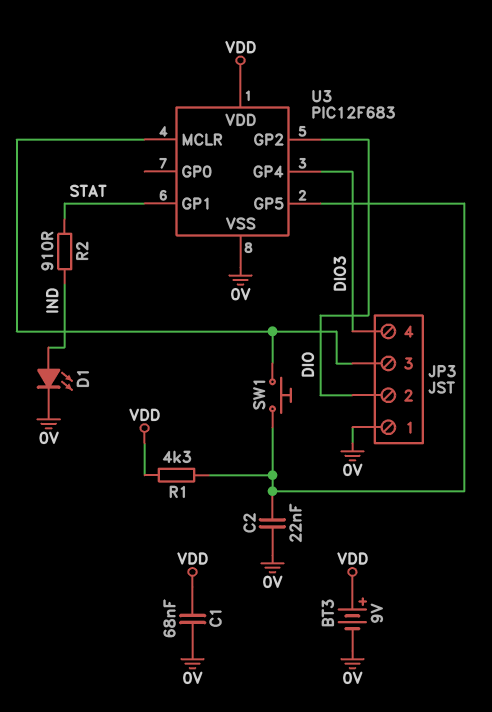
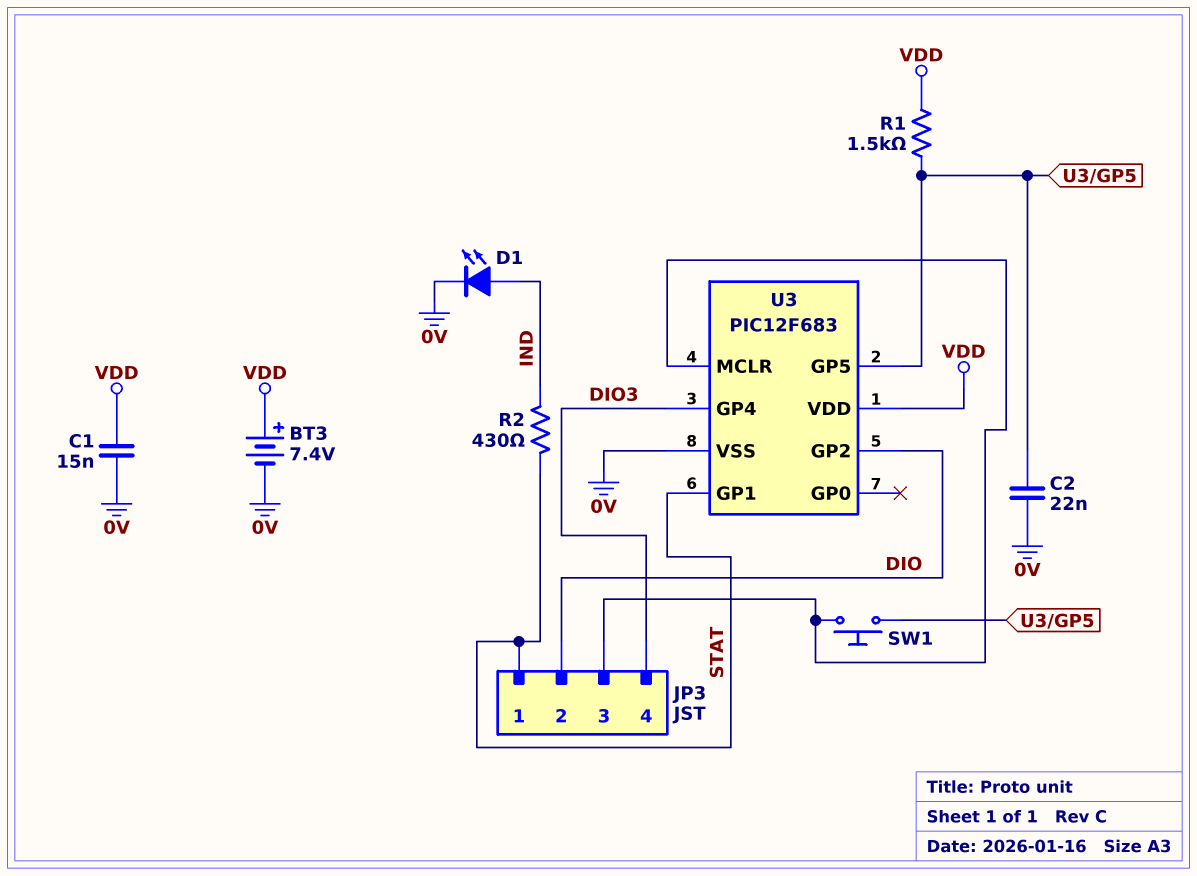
BT3: 9V (plus VDD, minus 0V) -> 7.4V (plus VDD, minus 0V)
C1: 68nF (0V, VDD) -> 15nF (0V, VDD)
JP3 pin 1: 0V -> STAT
R1: 4.3k (U3/GP5, VDD) -> 1.5k (U3/GP5, VDD)
R2: 910 (IND, STAT) -> 430 (IND, STAT)

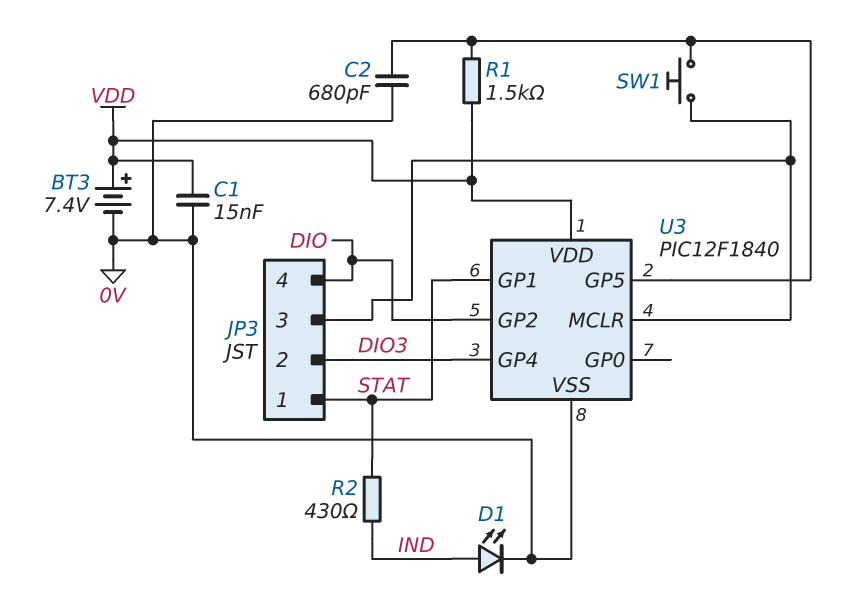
C2: 22nF (0V, U3/GP5) -> 680pF (0V, U3/GP5)
JP3 pin 2: DIO -> DIO3
JP3 pin 4: DIO3 -> DIO
U3: PIC12F683 -> PIC12F1840

